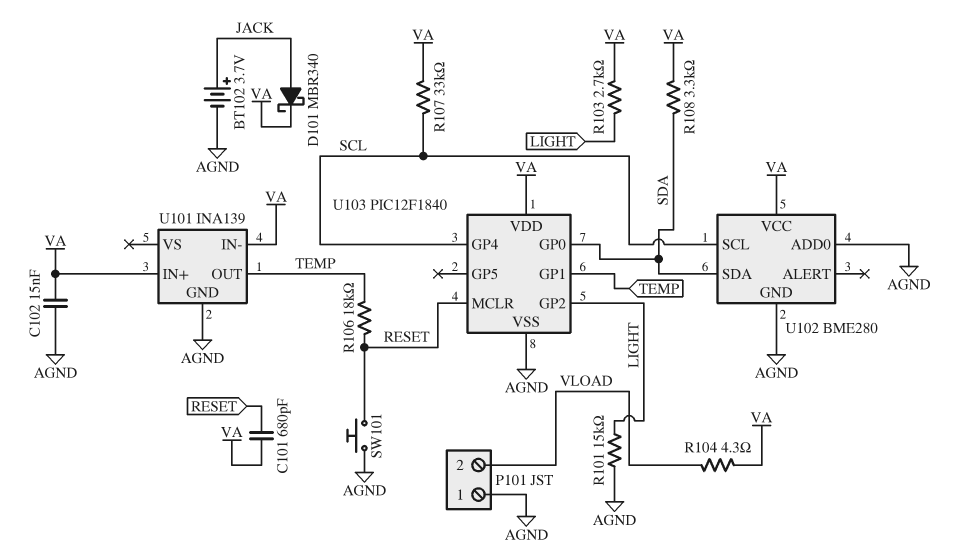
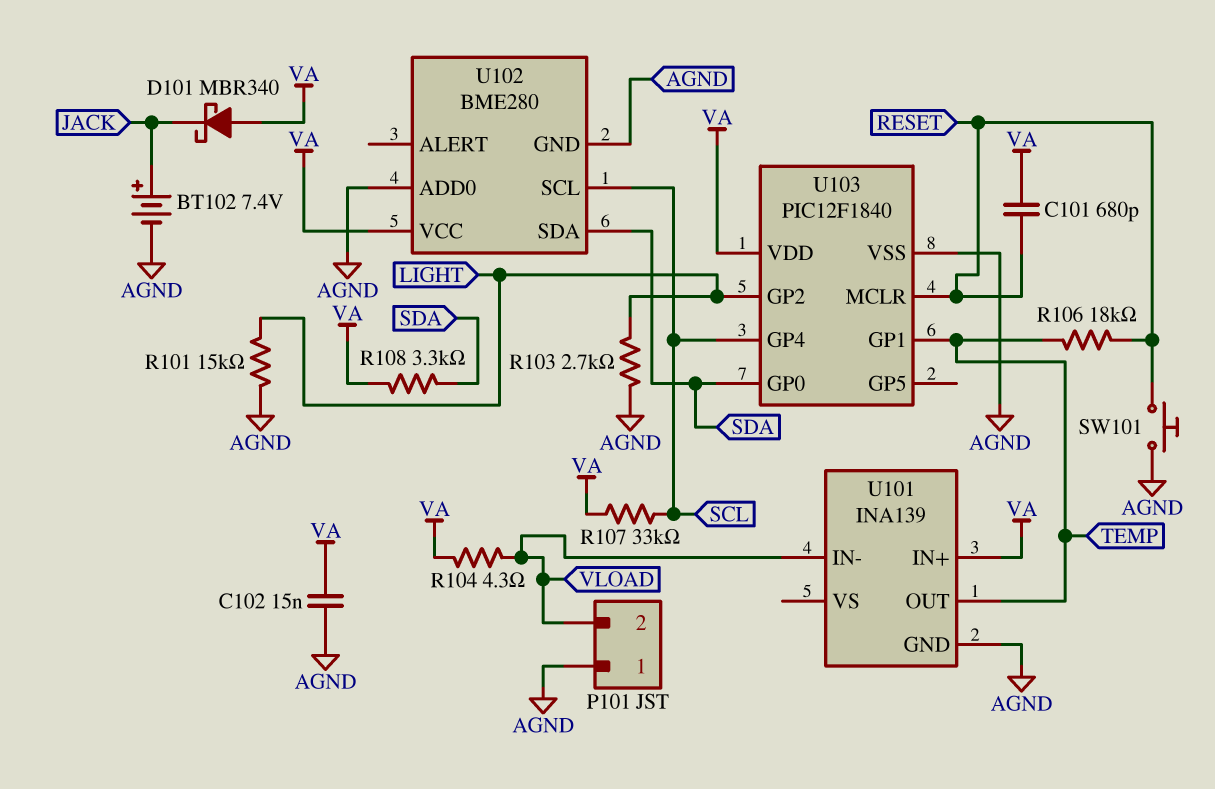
BT102: 3.7V (plus JACK, minus AGND) -> 7.4V (plus JACK, minus AGND)
D101: schottky MBR340 (A JACK, K VA) -> schottky MBR340 (A VA, K JACK)
R103: 2.7k (LIGHT, VA) -> 2.7k (AGND, LIGHT)
U101 pin IN-: VA -> VLOAD

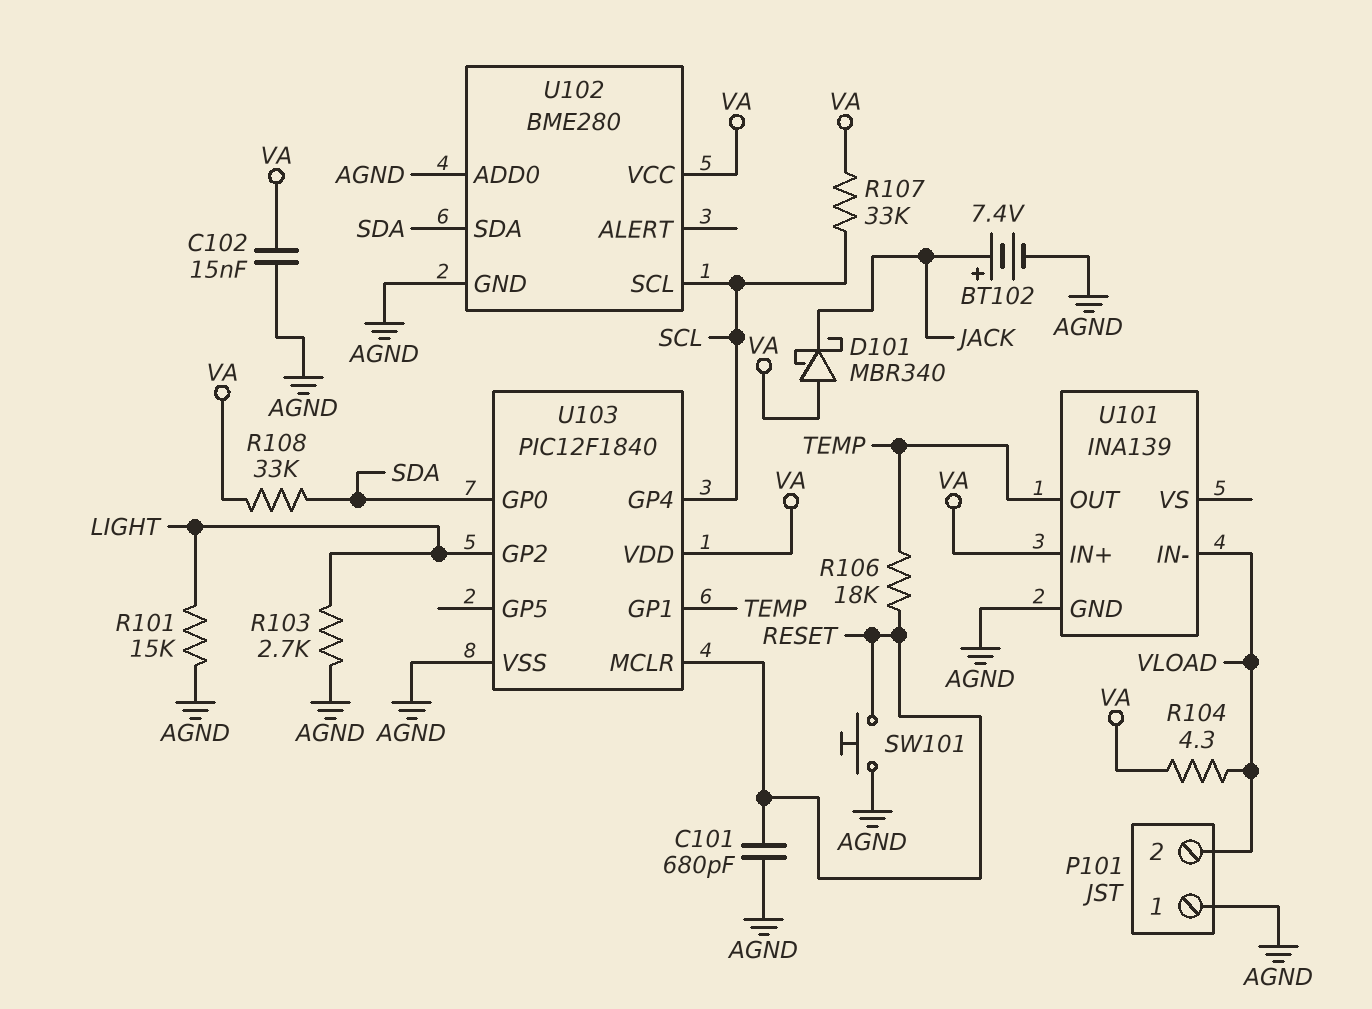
C101: 680pF (RESET, VA) -> 680pF (AGND, RESET)
R108: 3.3k (SDA, VA) -> 33k (SDA, VA)

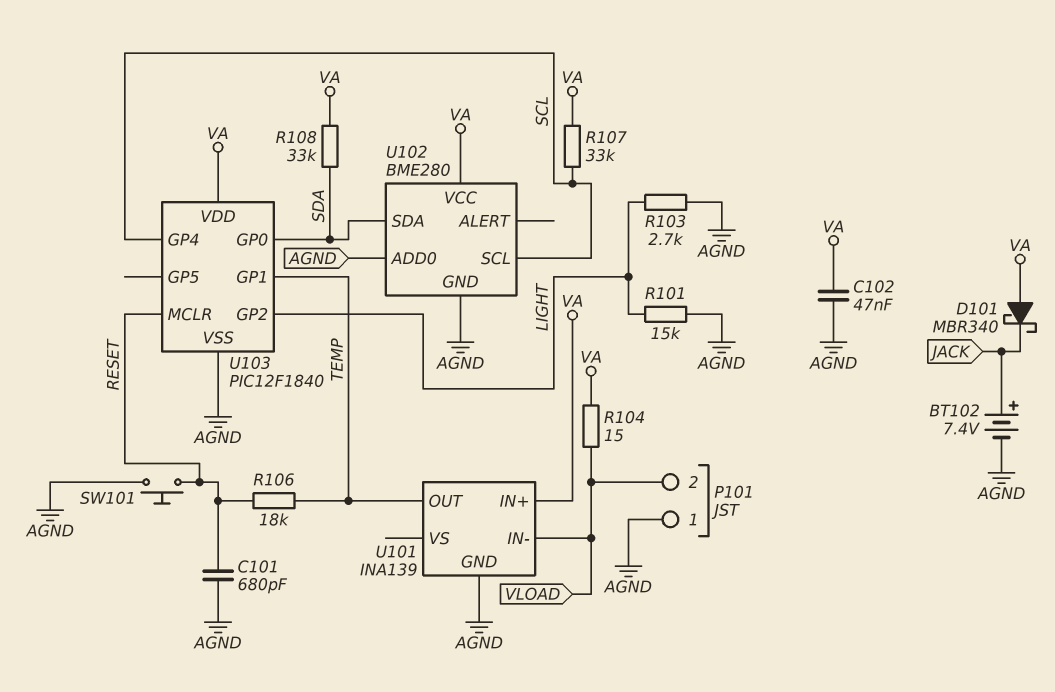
C102: 15nF (AGND, VA) -> 47nF (AGND, VA)
R104: 4.3 (VA, VLOAD) -> 15 (VA, VLOAD)

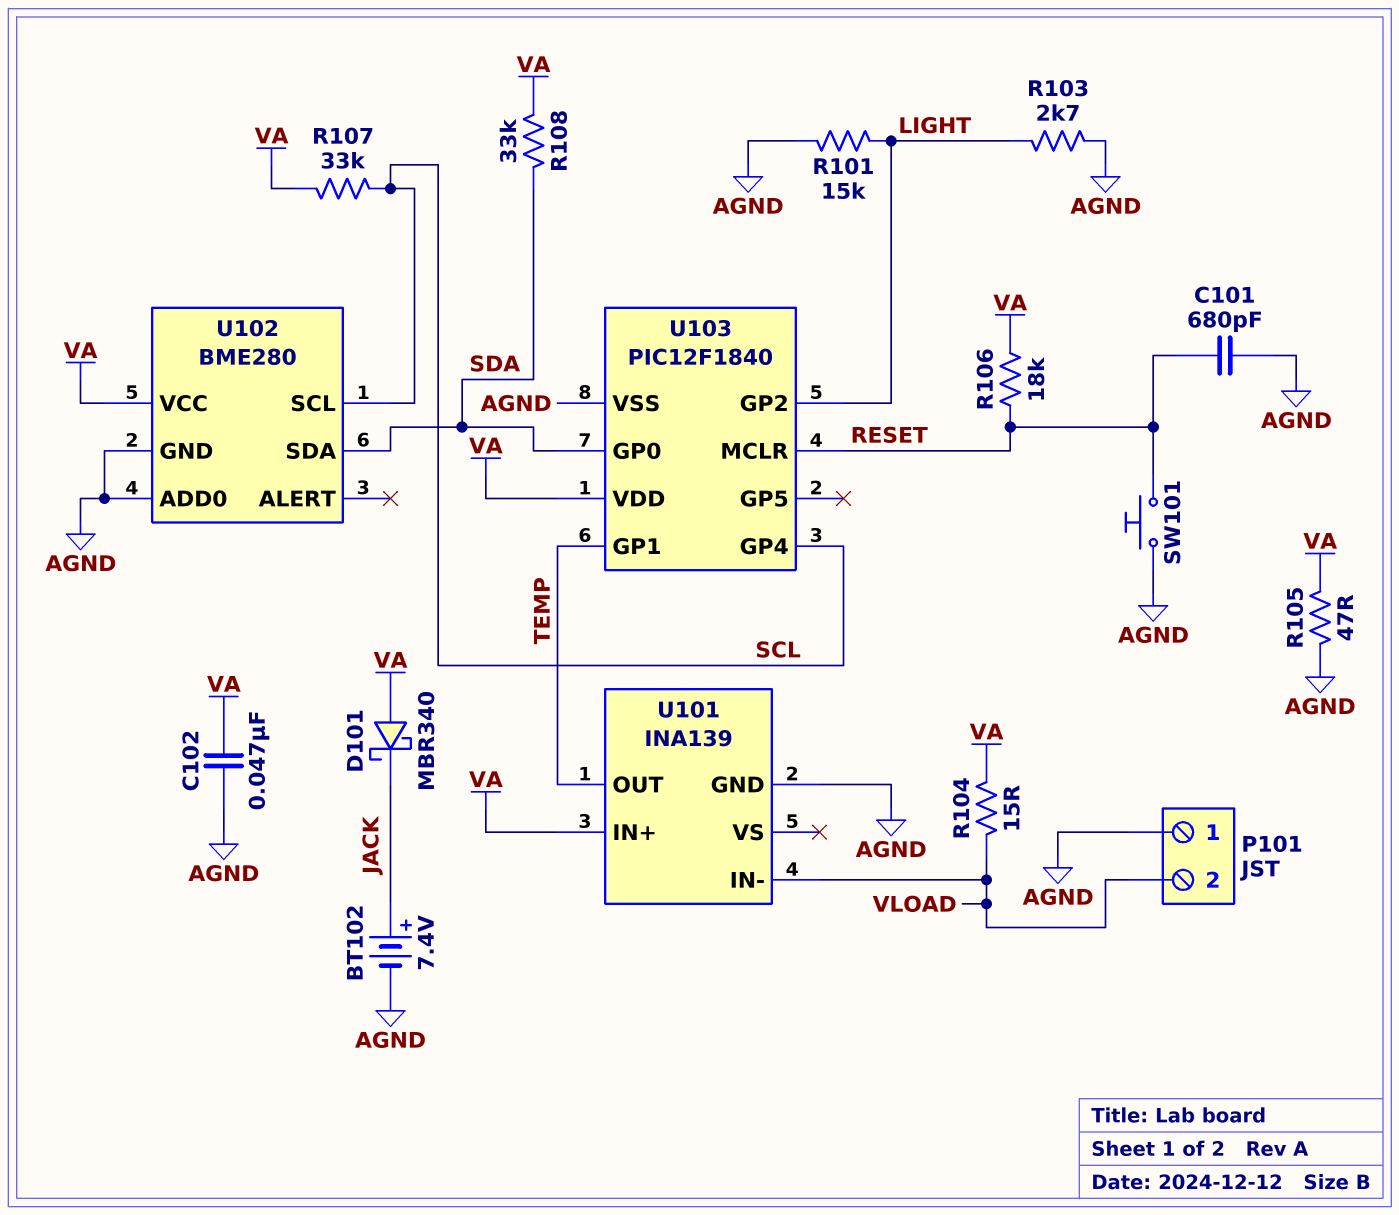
R105: none -> 47 (AGND, VA)
R106: 18k (RESET, TEMP) -> 18k (RESET, VA)

